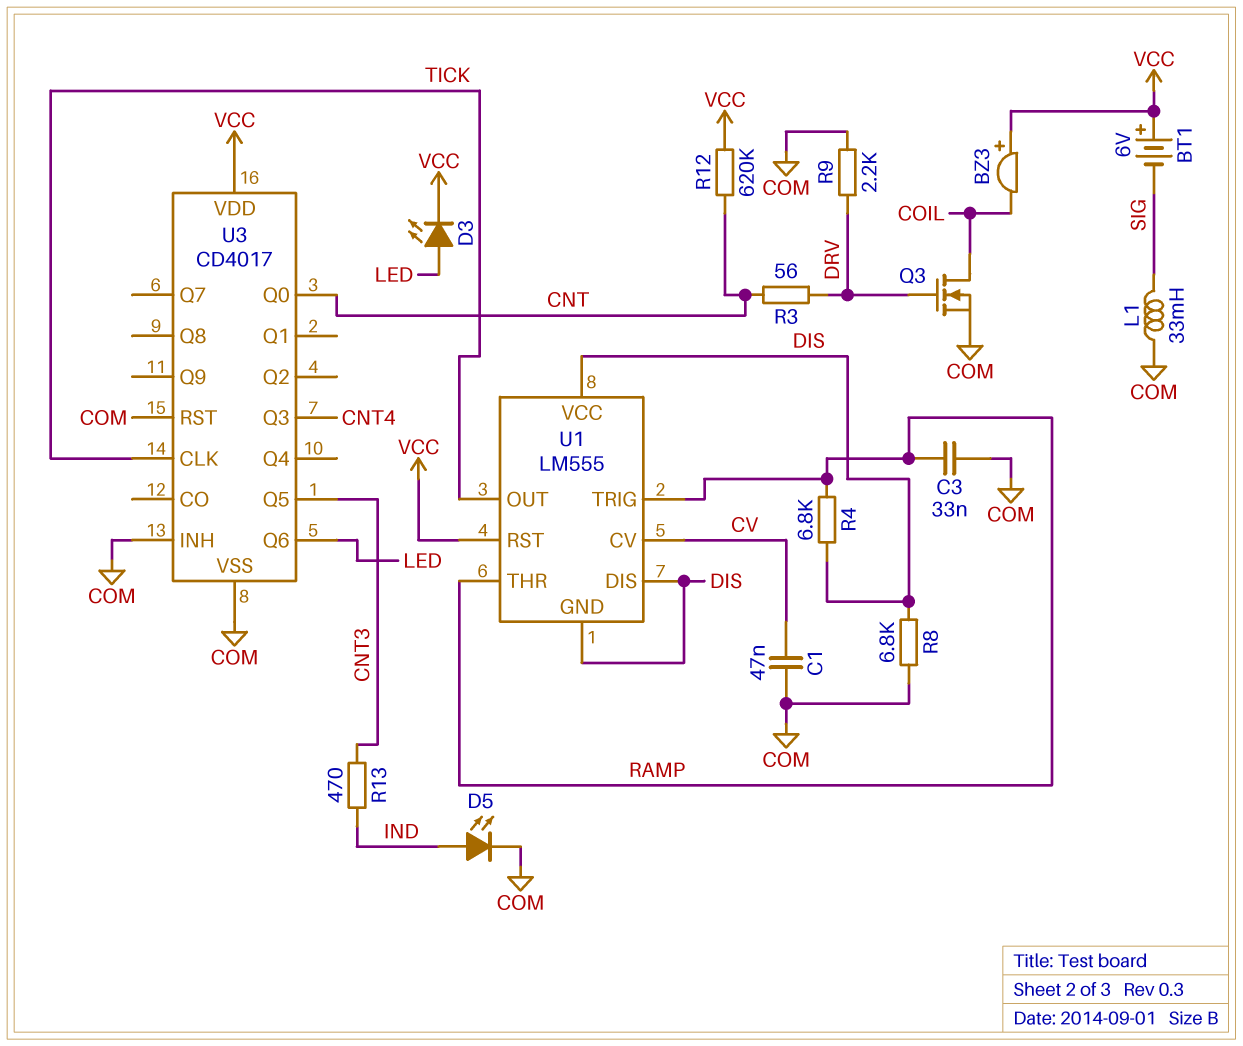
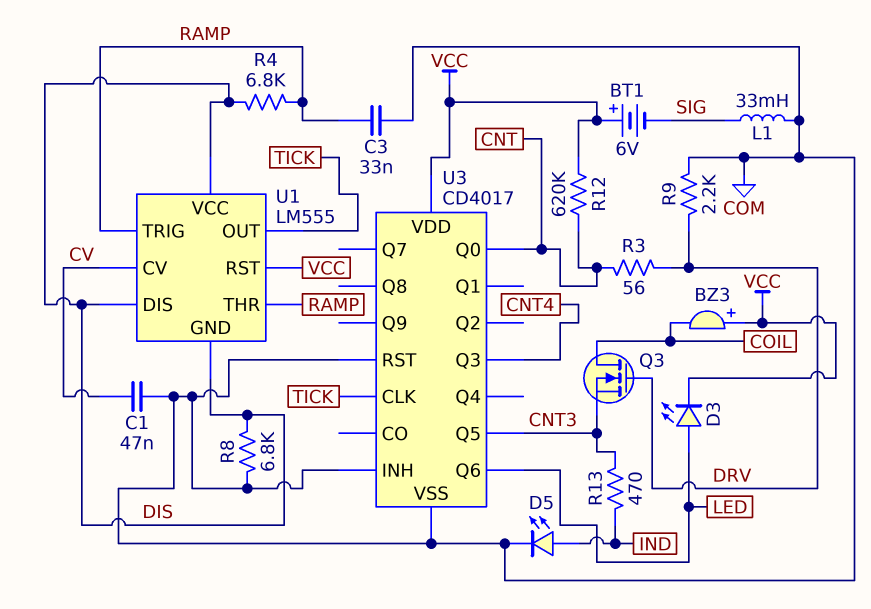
Q3: NMOS (G DRV, D COIL, S COM) -> NMOS (G DRV, D COIL, S CNT3)

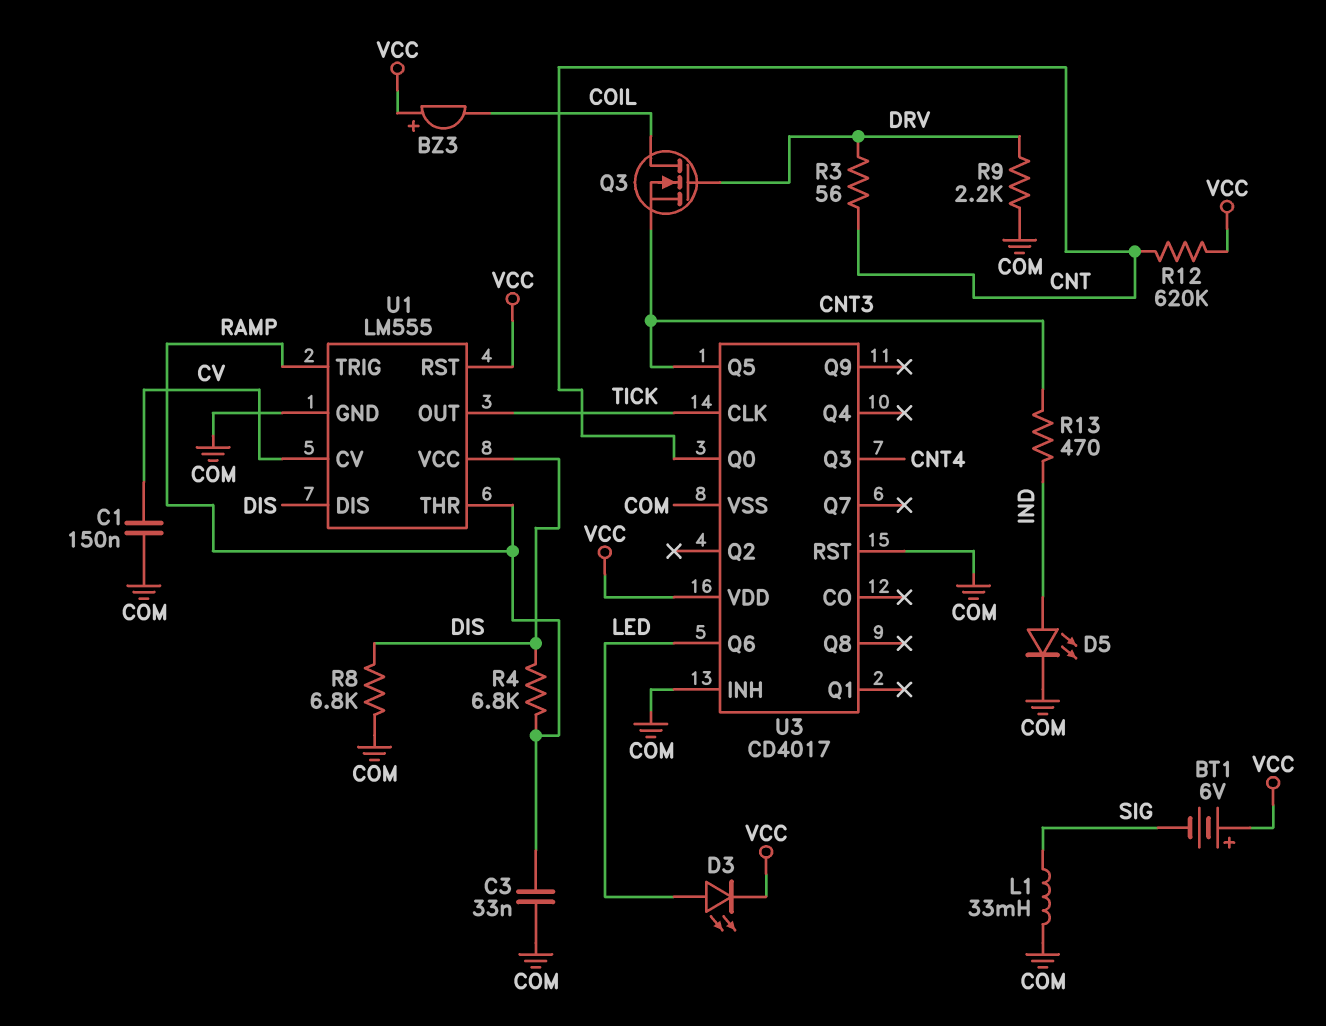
C1: 47nF (COM, CV) -> 150nF (COM, CV)
U1 pin GND: DIS -> COM

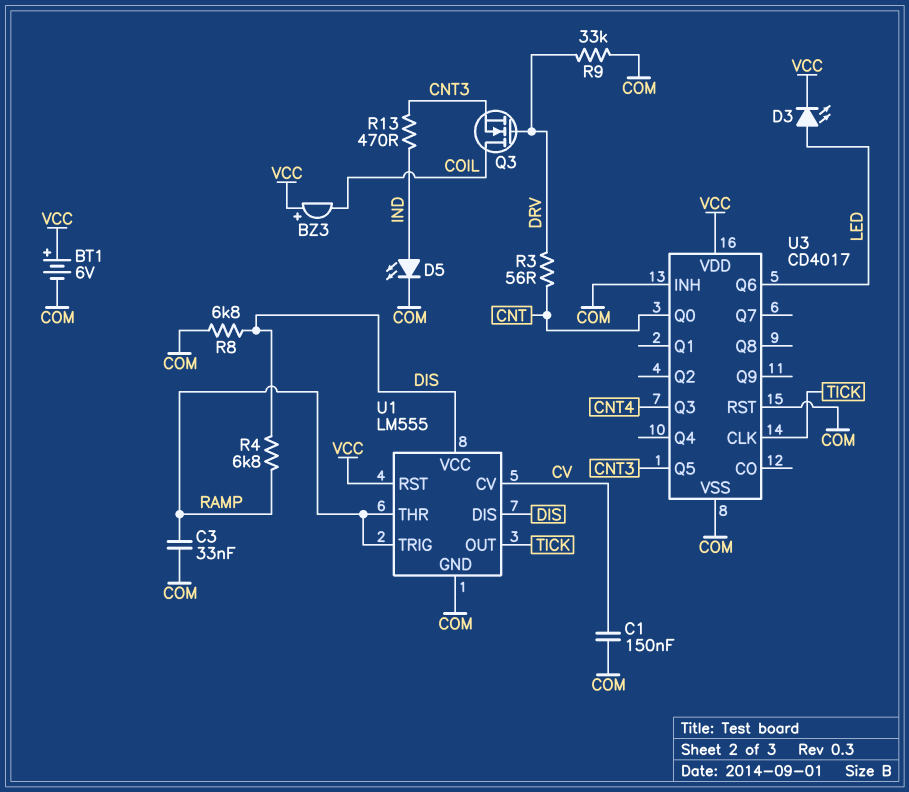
BT1: 6V (plus VCC, minus SIG) -> 6V (plus VCC, minus COM)
L1: 33mH (COM, SIG) -> none
R9: 2.2k (COM, DRV) -> 33k (COM, DRV)
R12: 620k (CNT, VCC) -> none

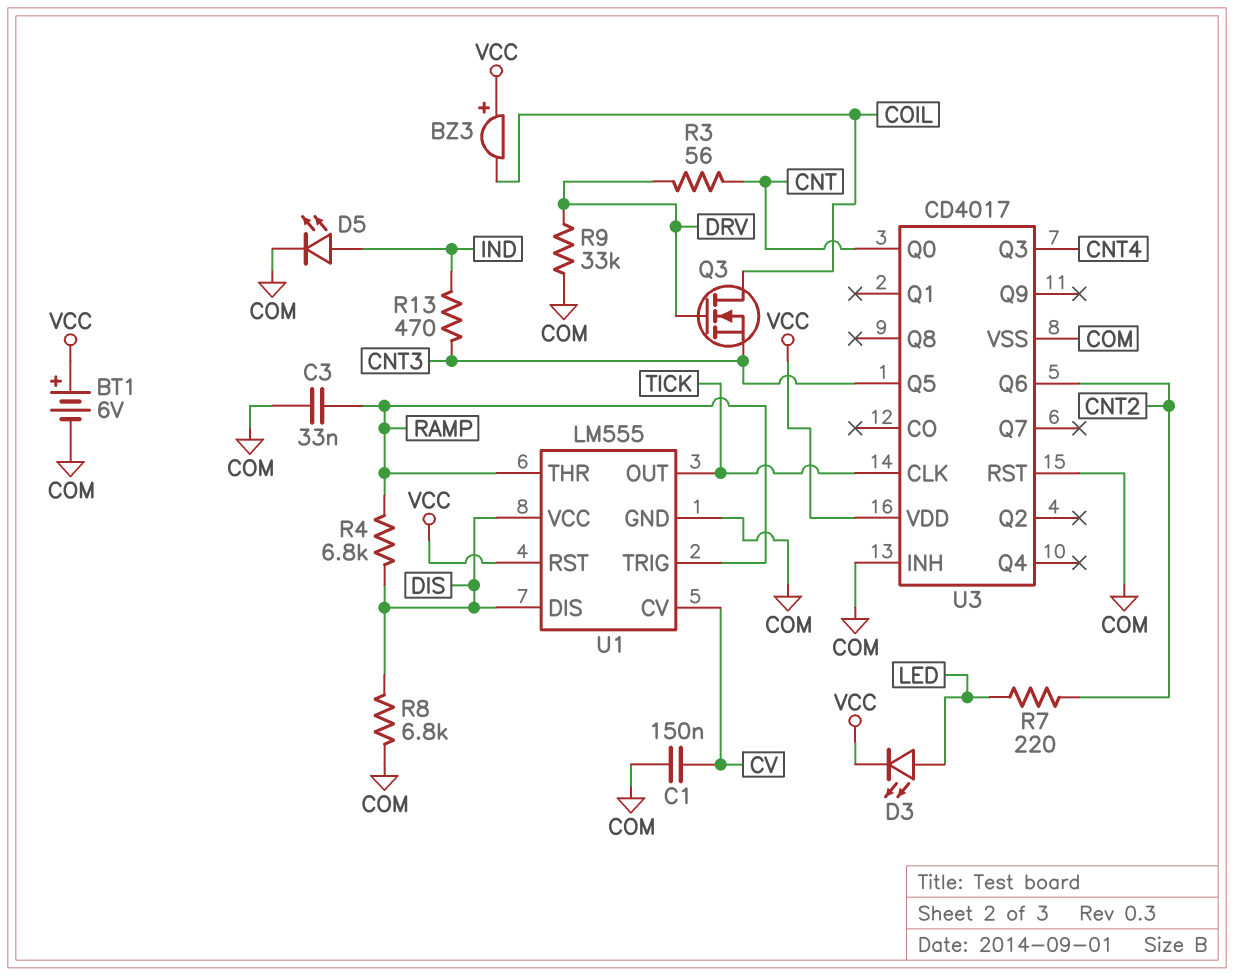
R7: none -> 220 (CNT2, LED)
U3 pin Q6: LED -> CNT2

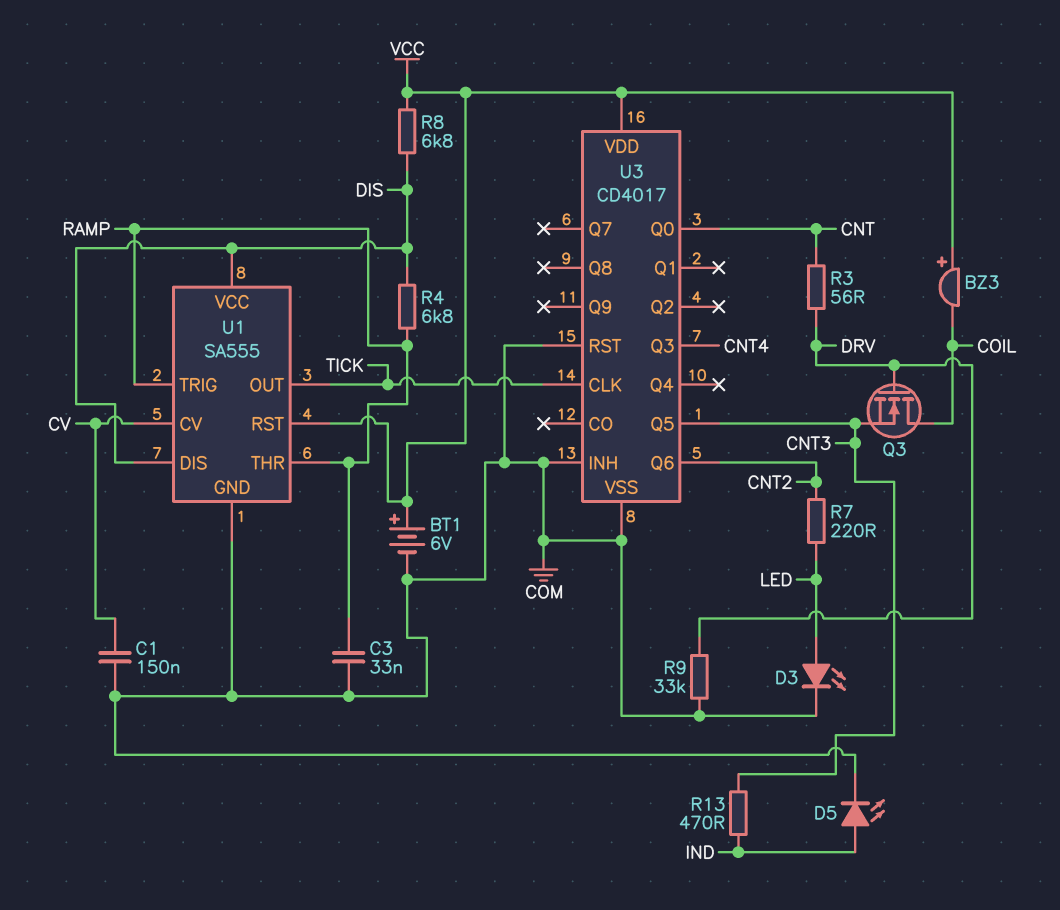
D3: LED (A LED, K VCC) -> LED (A LED, K COM)
R8: 6.8k (COM, DIS) -> 6.8k (DIS, VCC)
U1: LM555 -> SA555

